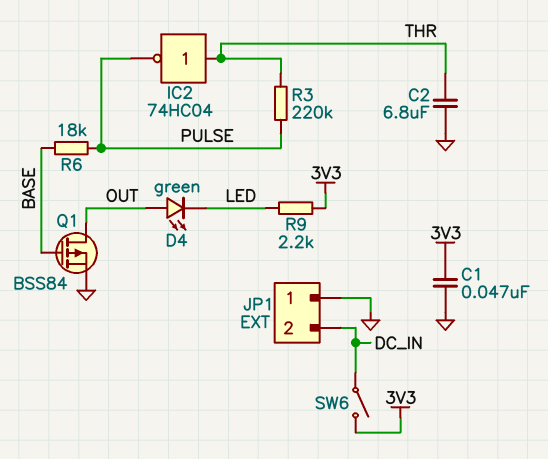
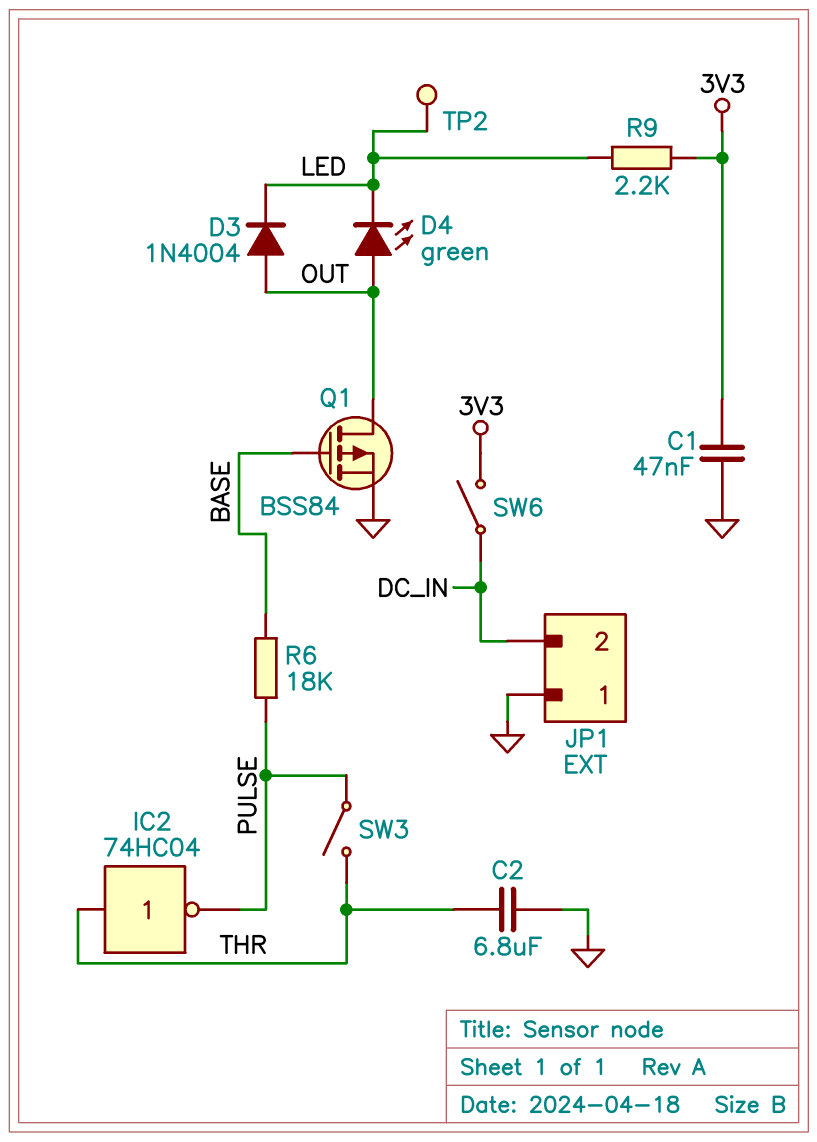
D3: none -> diode 1N4004 (A OUT, K LED)
R3: 220k (PULSE, THR) -> none
SW3: none -> switch (PULSE, THR)
TP2: none -> test point (LED)

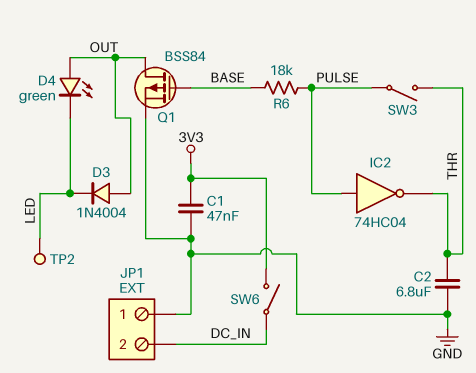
IC2: NOT 74HC04 (in THR, out PULSE) -> NOT 74HC04 (in PULSE, out THR)
R9: 2.2k (3V3, LED) -> none

